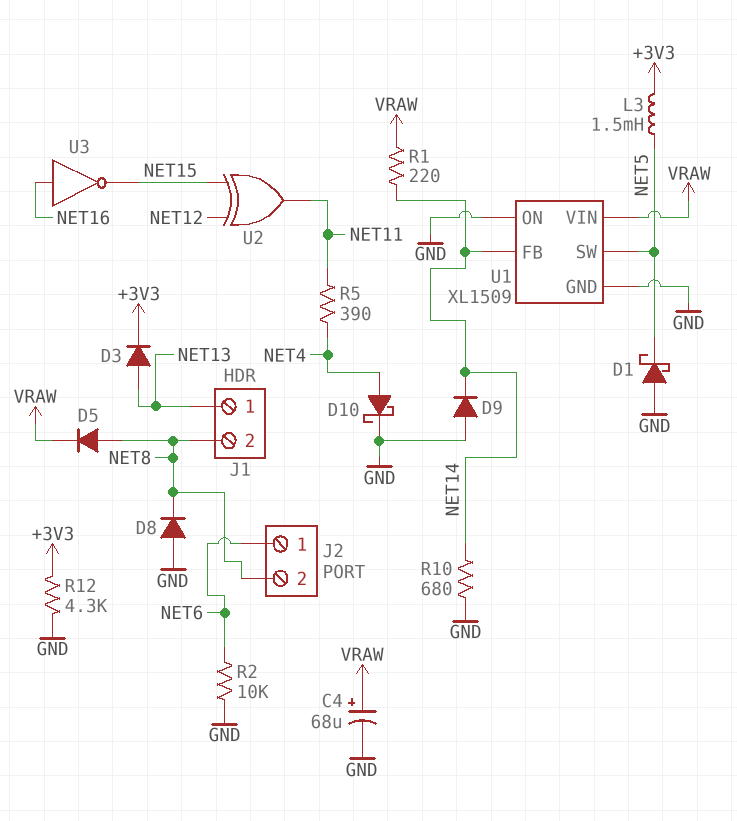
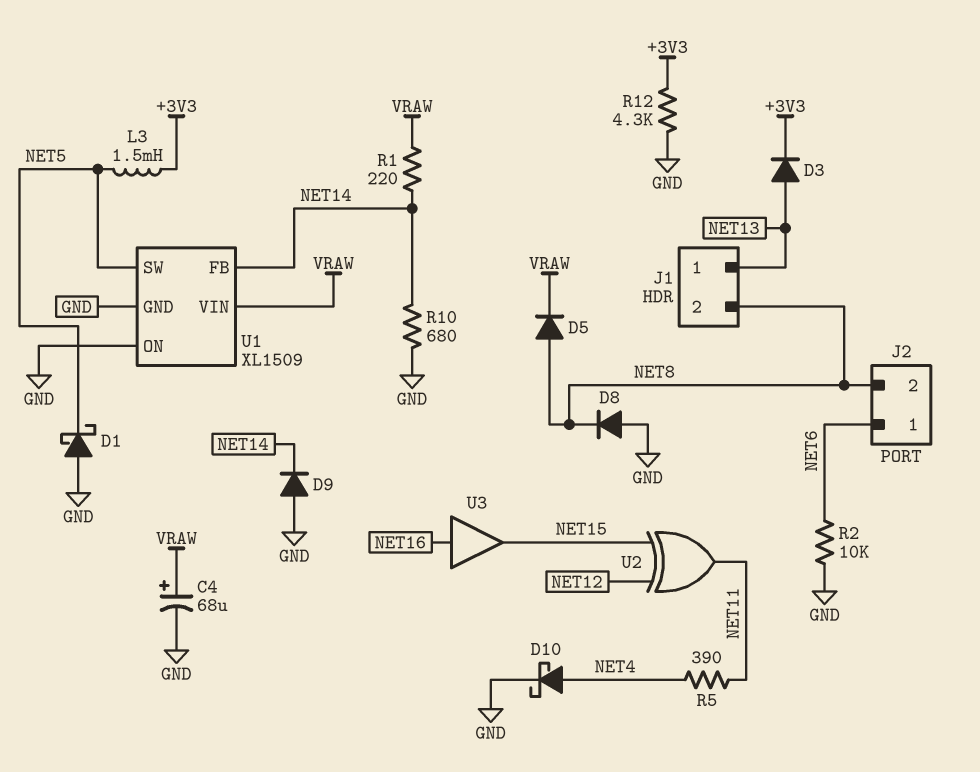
U3: NOT (in NET16, out NET15) -> buffer (in NET16, out NET15)

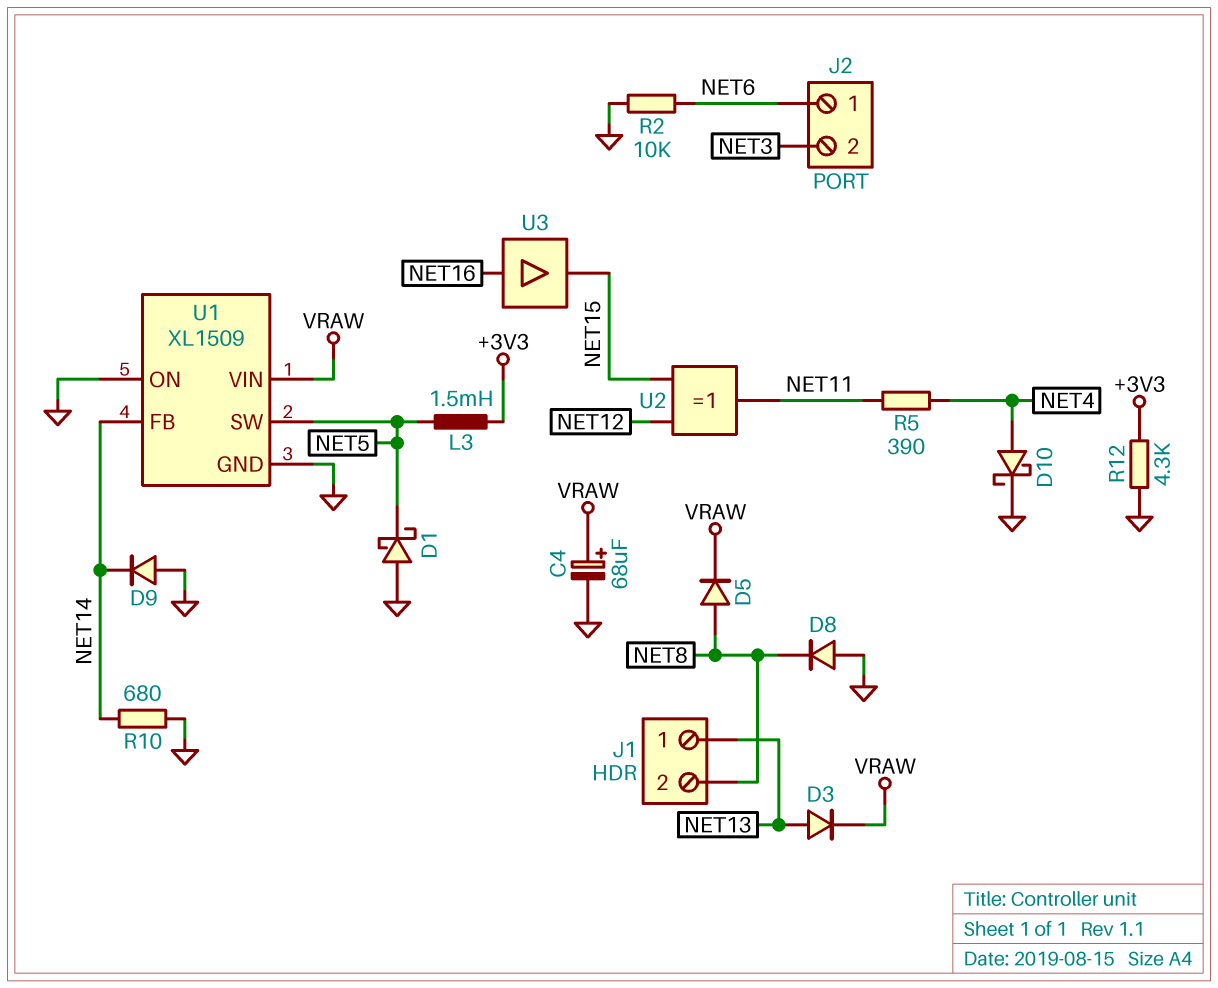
D3: diode (A NET13, K +3V3) -> diode (A NET13, K VRAW)
J2 pin 2: NET8 -> NET3
R1: 220 (NET14, VRAW) -> none

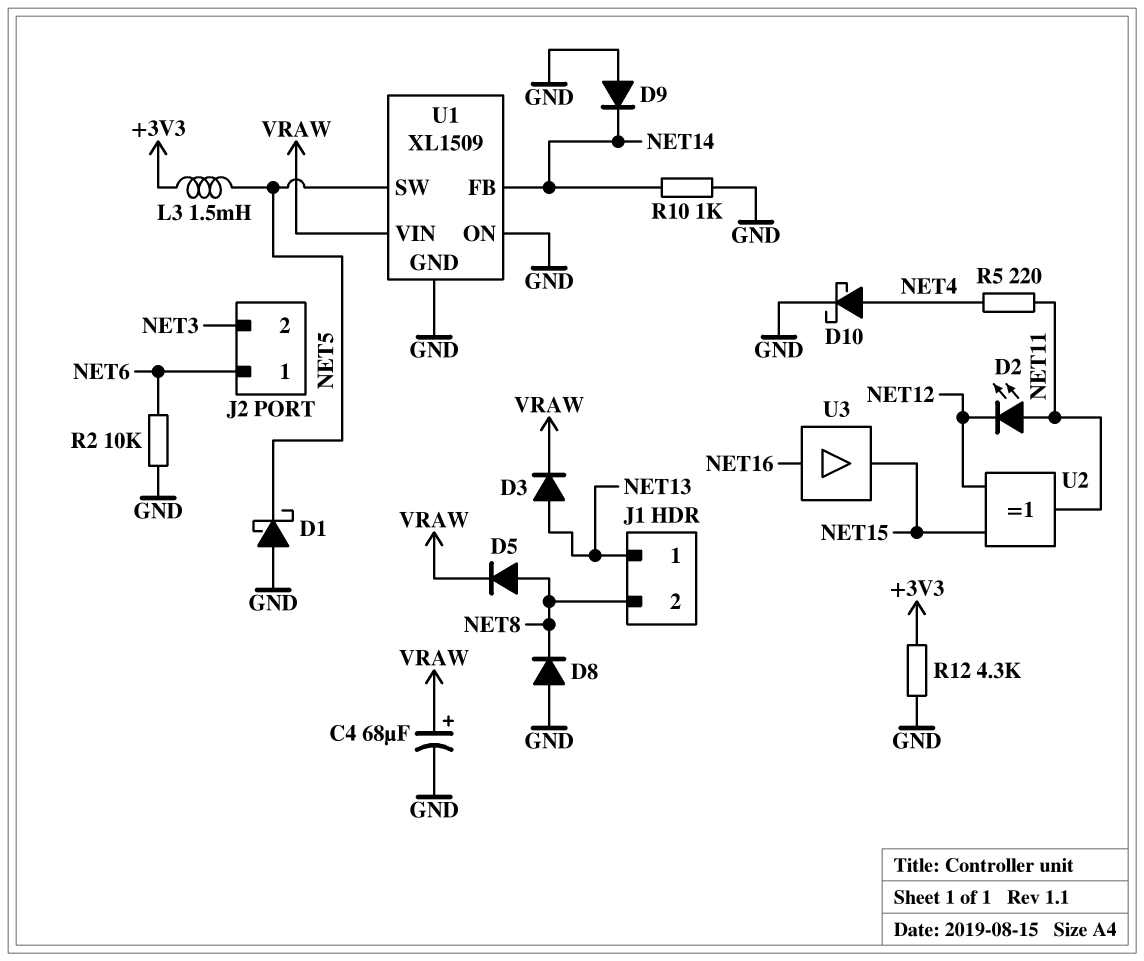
D2: none -> LED (A NET11, K NET12)
R5: 390 (NET4, NET11) -> 220 (NET4, NET11)
R10: 680 (GND, NET14) -> 1k (GND, NET14)

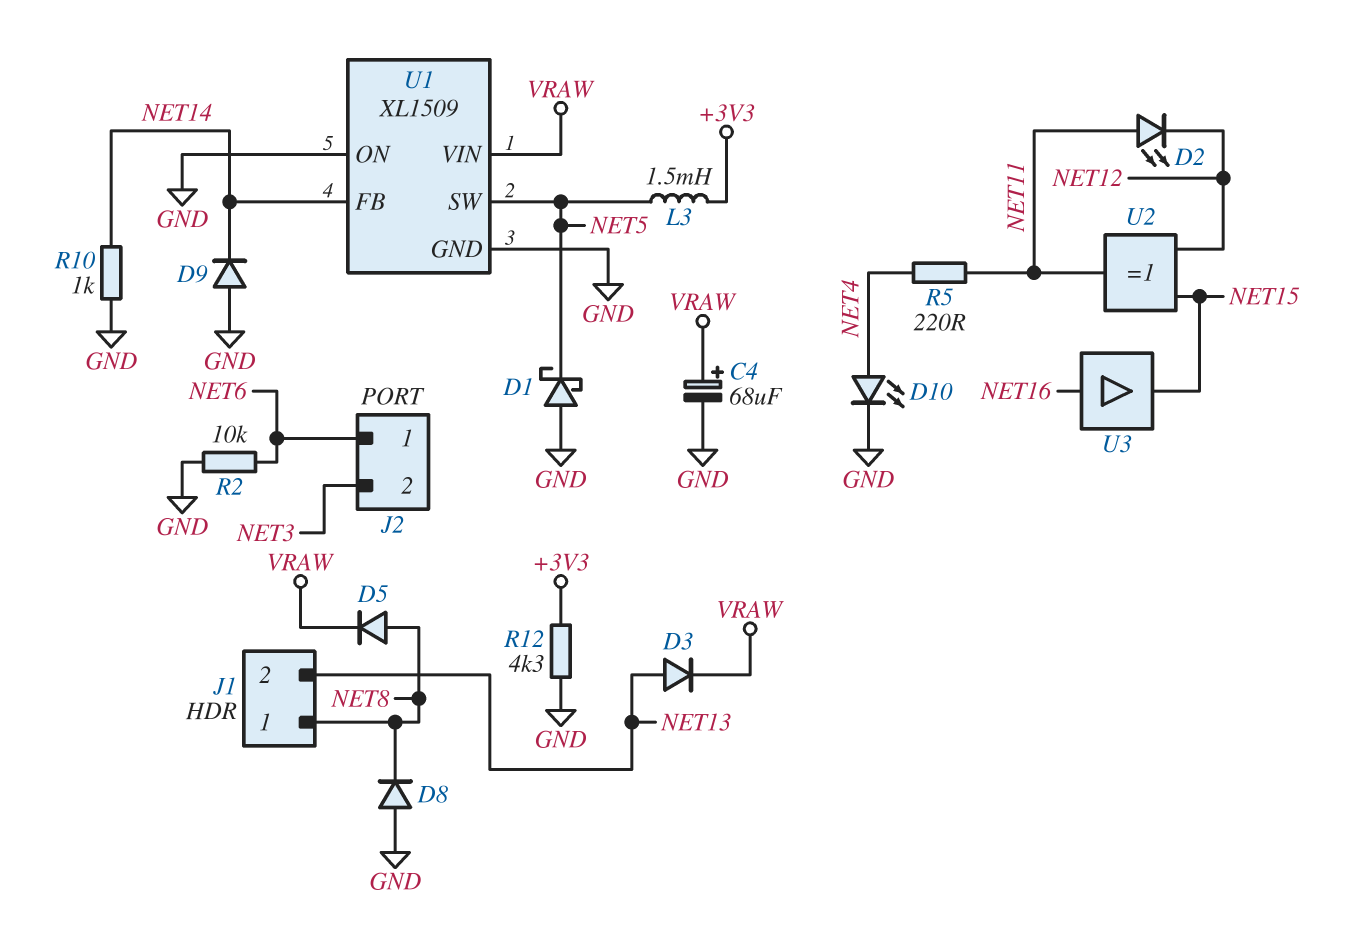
D10: schottky (A NET4, K GND) -> LED (A NET4, K GND)
J1 pin 1: NET13 -> NET8
J1 pin 2: NET8 -> NET13

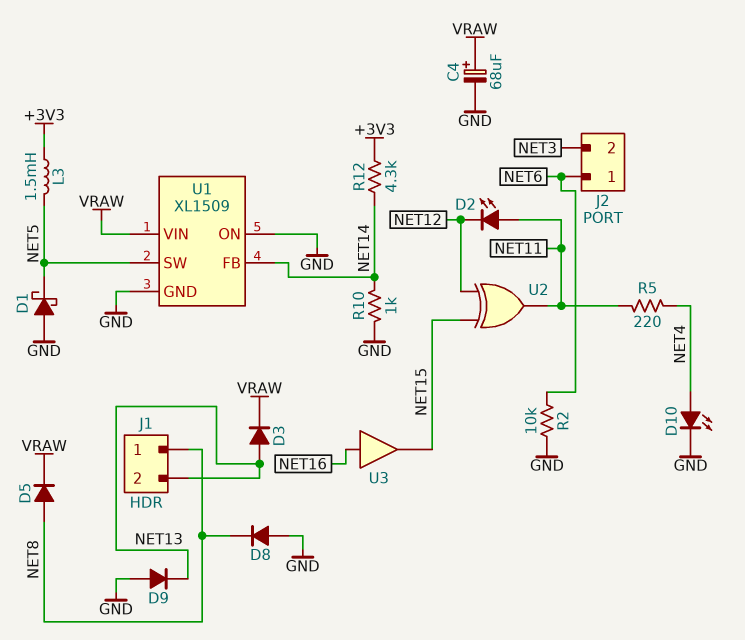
D9: diode (A GND, K NET14) -> diode (A GND, K NET13)
R12: 4.3k (+3V3, GND) -> 4.3k (+3V3, NET14)

